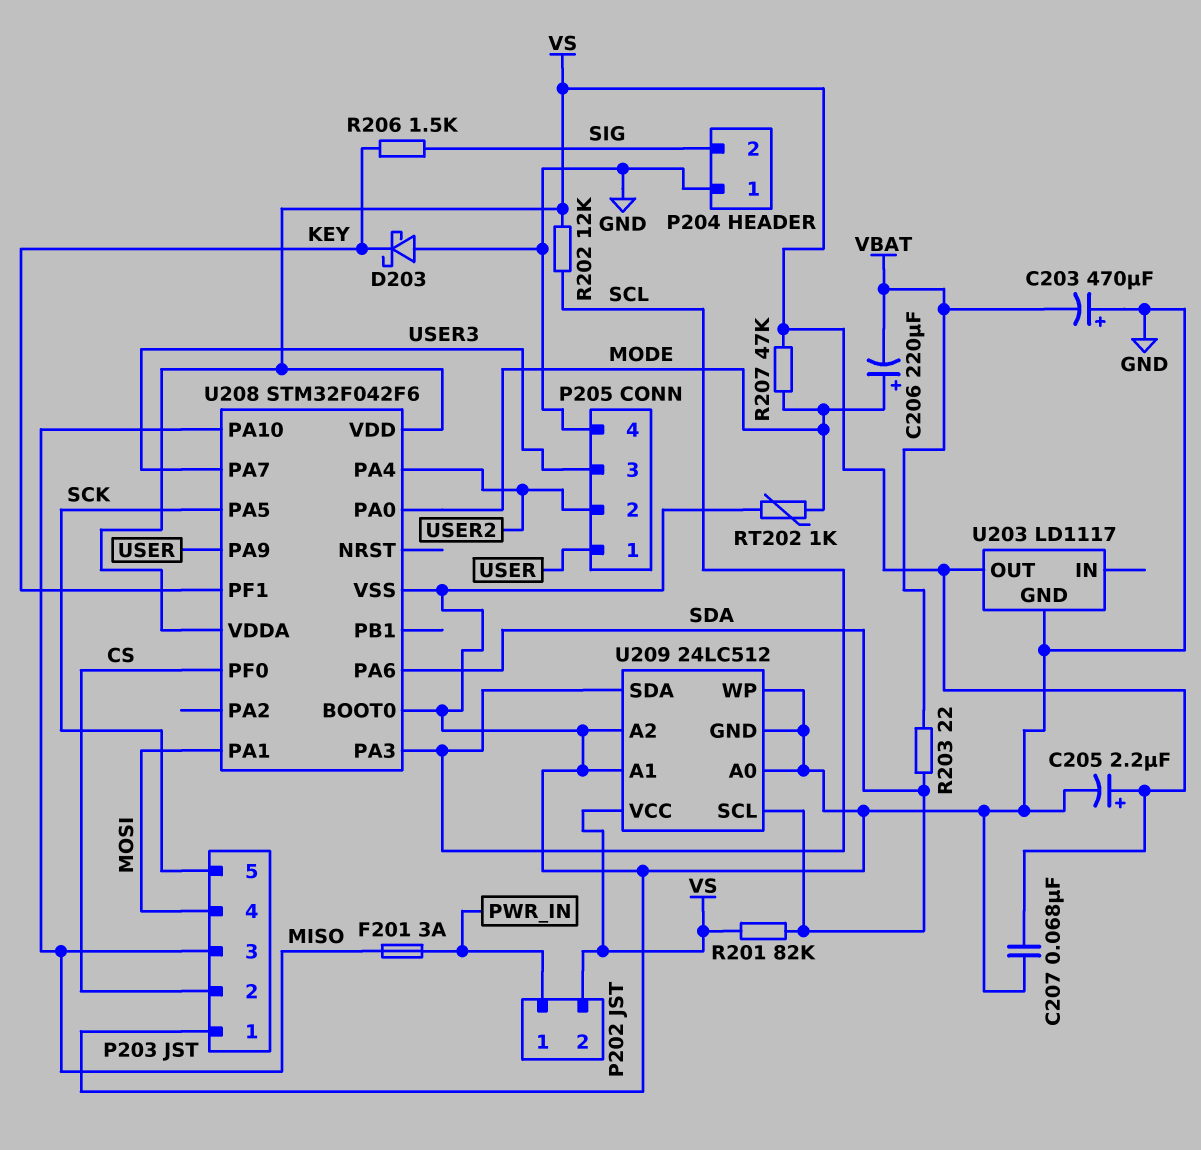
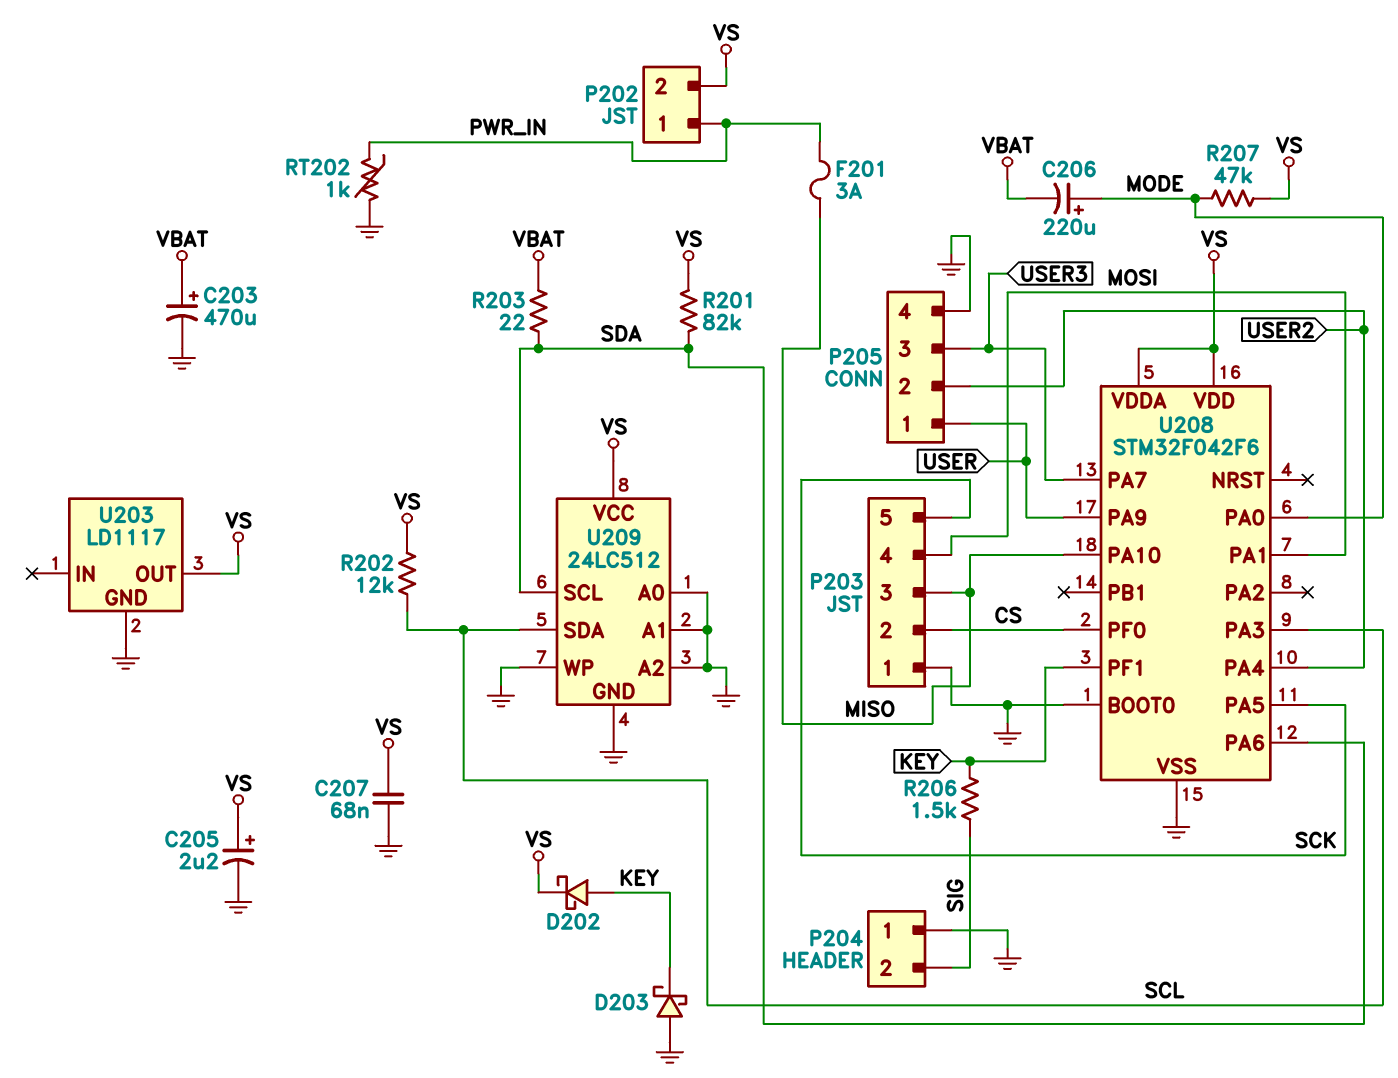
C203: 470uF (plus GND, minus VBAT) -> 470uF (plus VBAT, minus GND)
D202: none -> schottky (A KEY, K VS)
RT202: 1k (GND, MODE) -> 1k (GND, PWR_IN)

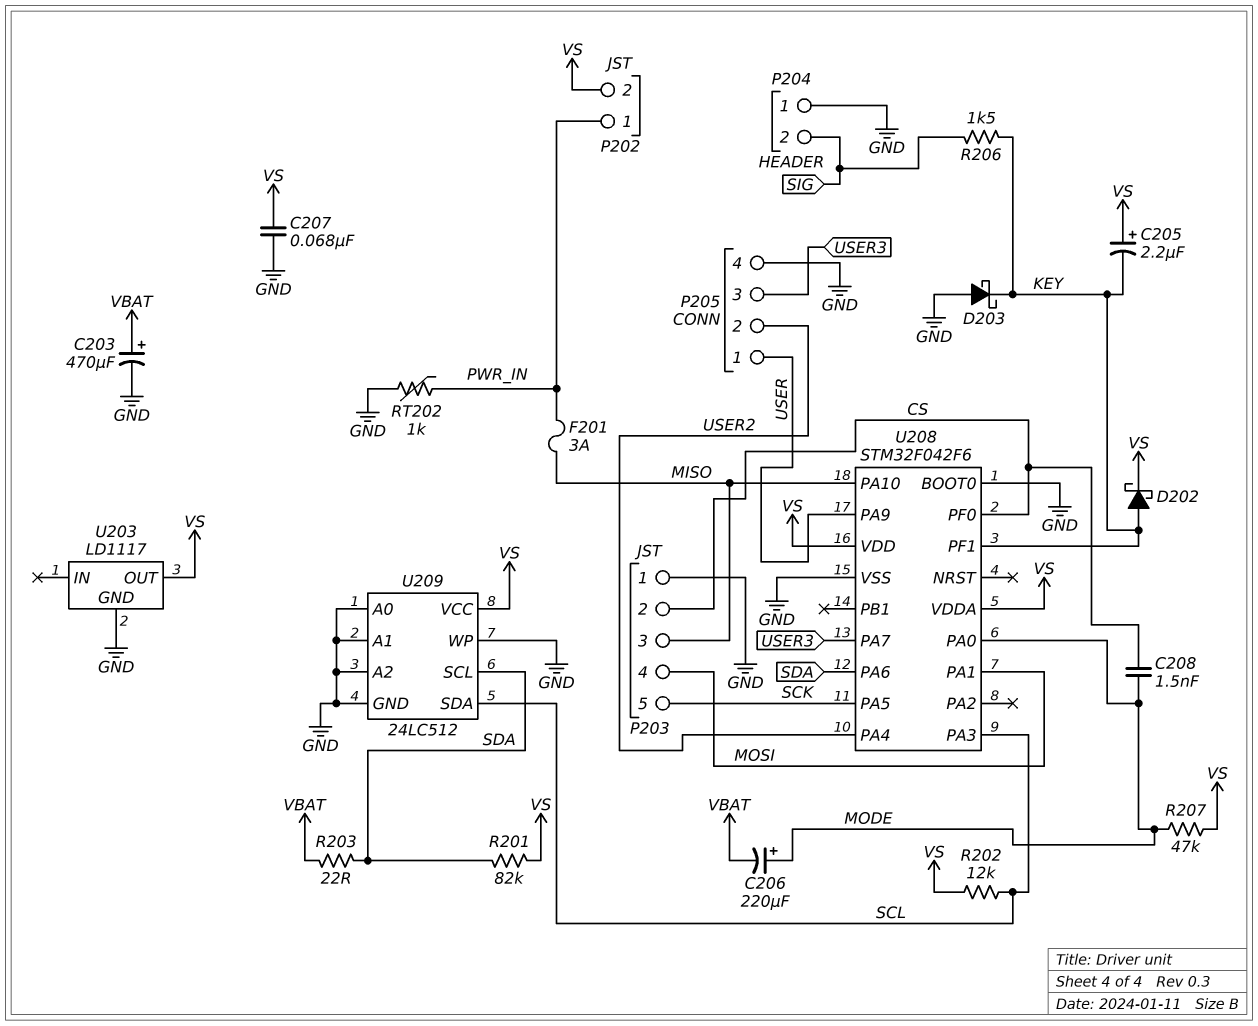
C205: 2.2uF (plus VS, minus GND) -> 2.2uF (plus VS, minus KEY)
C208: none -> 1.5nF (CS, MODE)

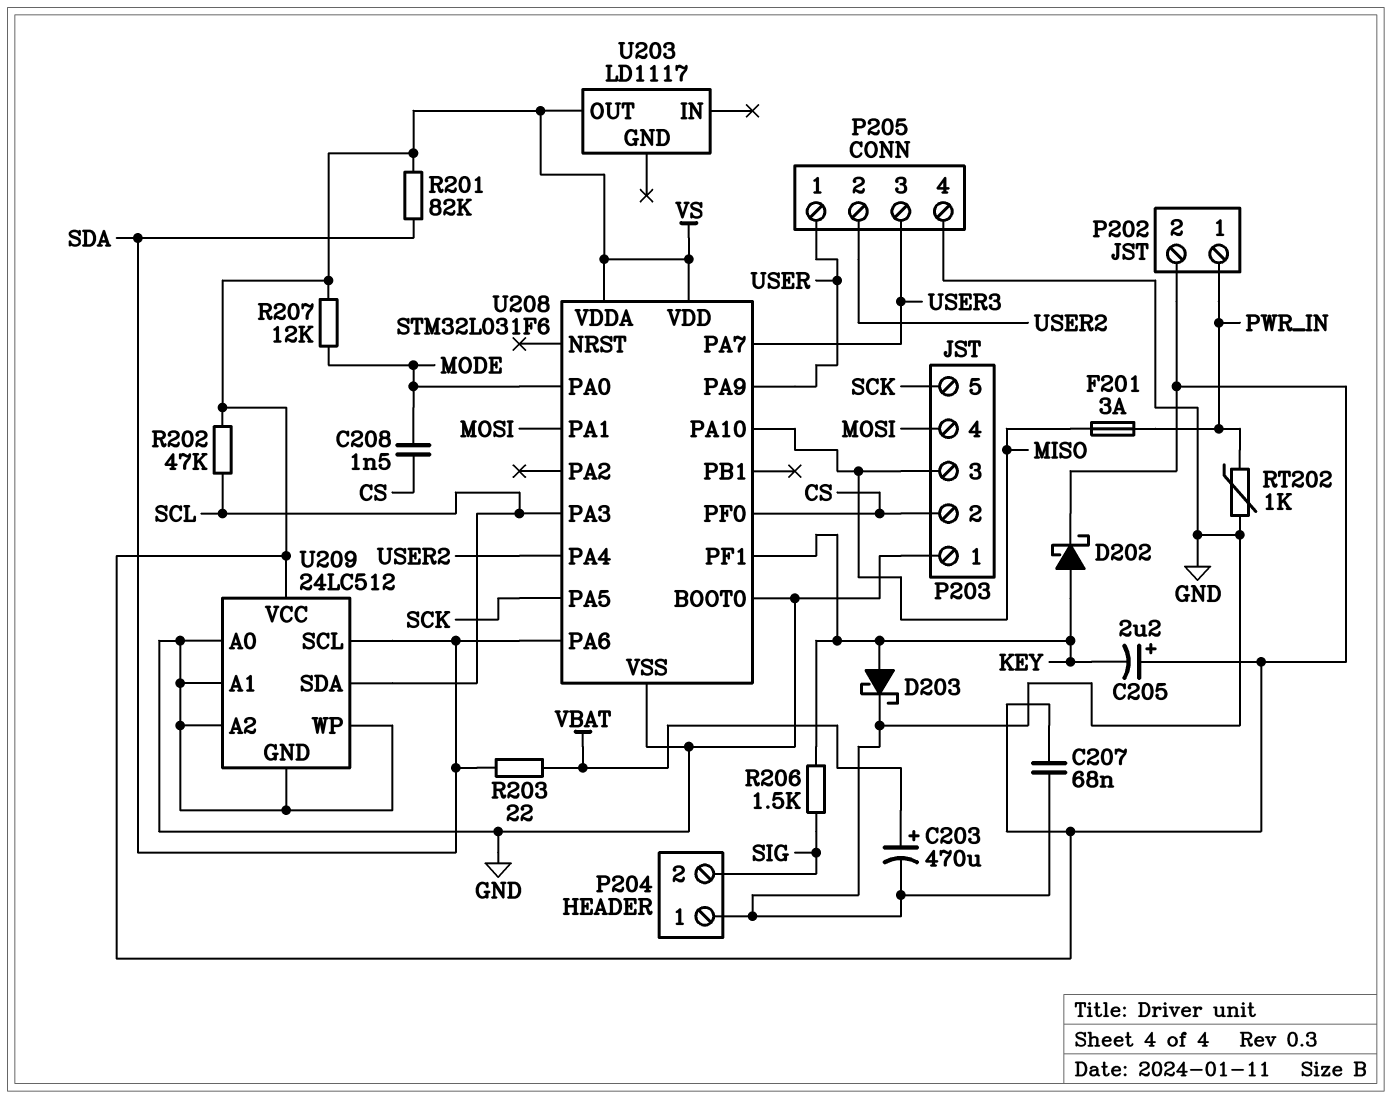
C206: 220uF (plus MODE, minus VBAT) -> none
D203: schottky (A GND, K KEY) -> schottky (A KEY, K GND)
R202: 12k (SCL, VS) -> 47k (SCL, VS)
R207: 47k (MODE, VS) -> 12k (MODE, VS)
U203 pin GND: GND -> none
U208: STM32F042F6 -> STM32L031F6

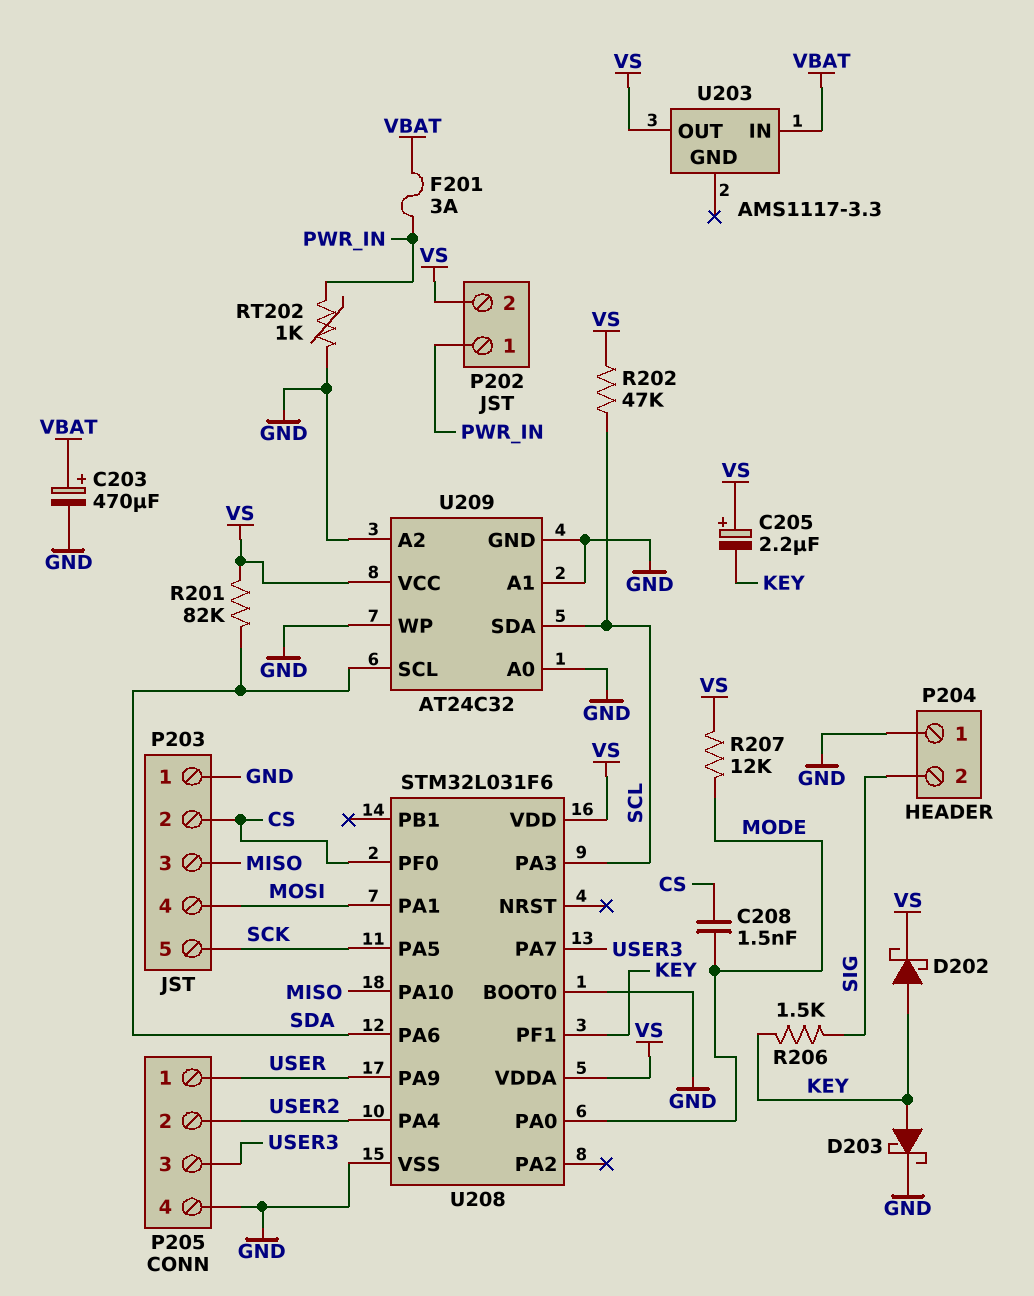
C207: 68nF (GND, VS) -> none
F201: 3A (MISO, PWR_IN) -> 3A (PWR_IN, VBAT)
R203: 22 (SDA, VBAT) -> none
U203: LD1117 -> AMS1117-3.3
U203 pin IN: none -> VBAT
U209: 24LC512 -> AT24C32

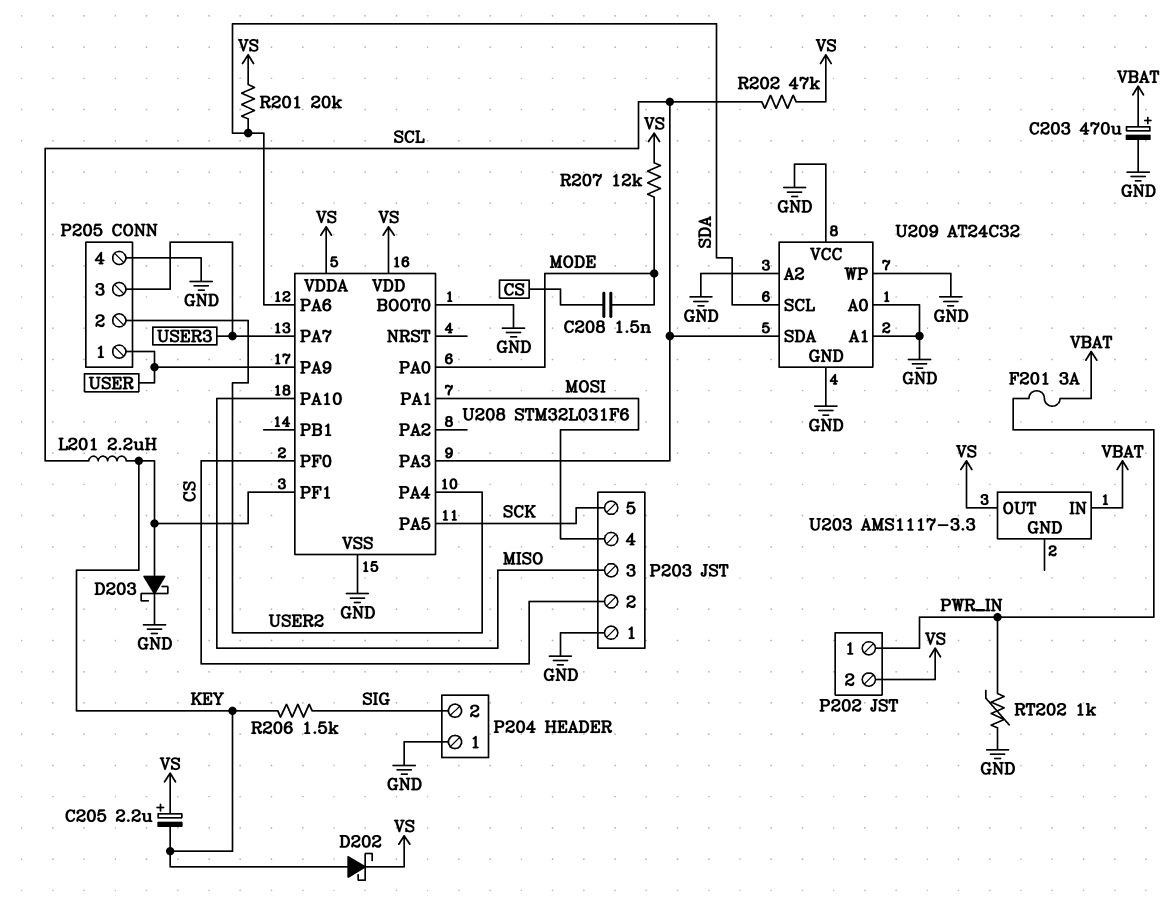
L201: none -> 2.2uH (KEY, SCL)
R201: 82k (SDA, VS) -> 20k (SDA, VS)
U209 pin VCC: VS -> GND

